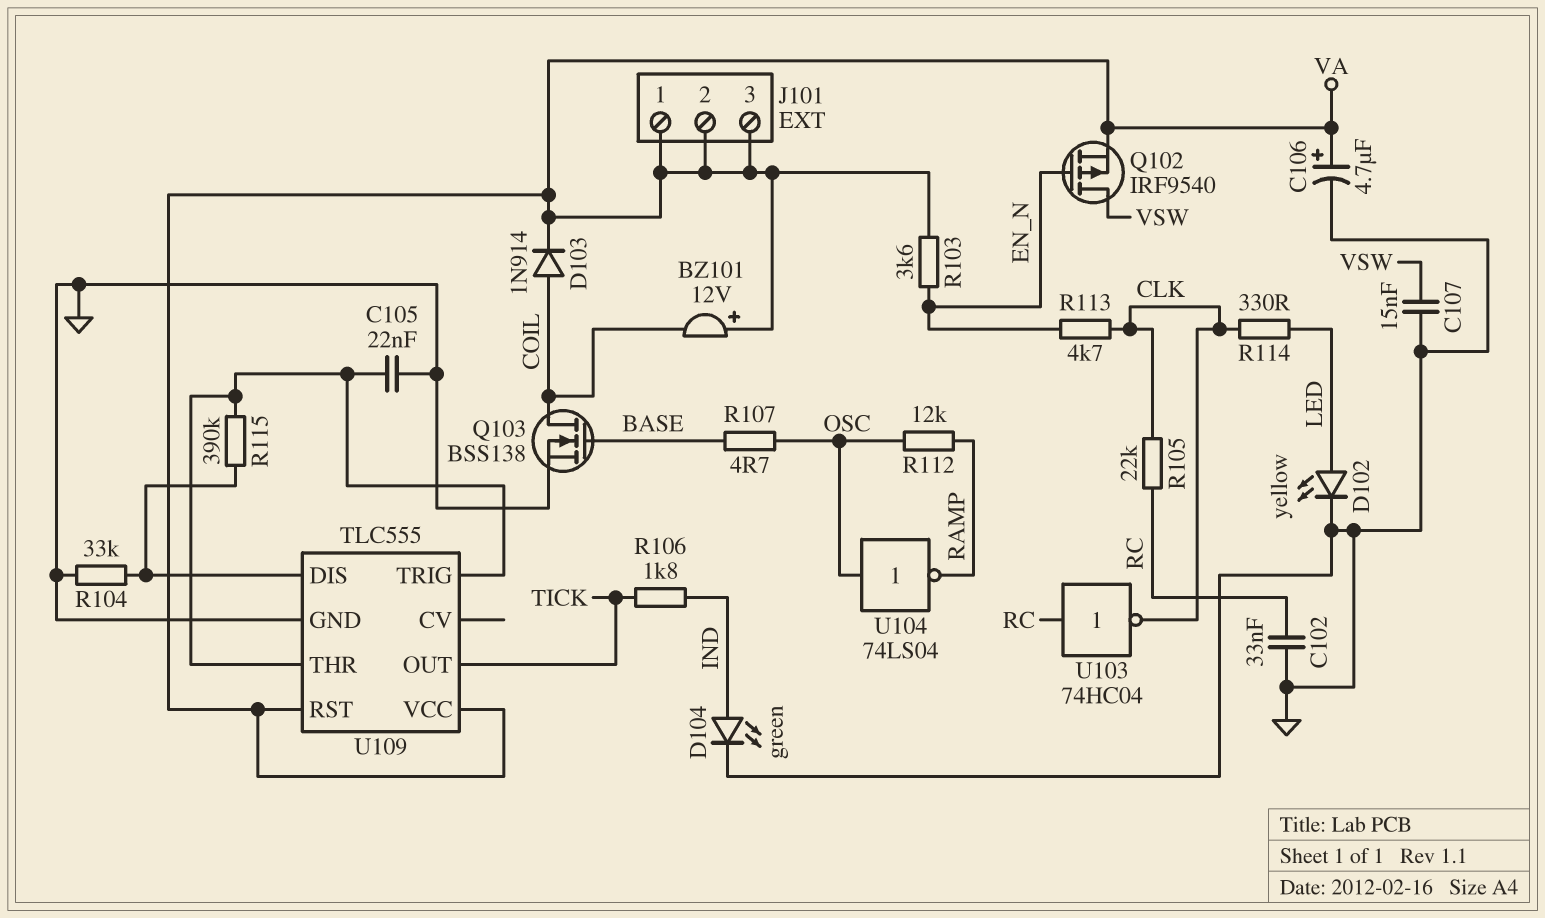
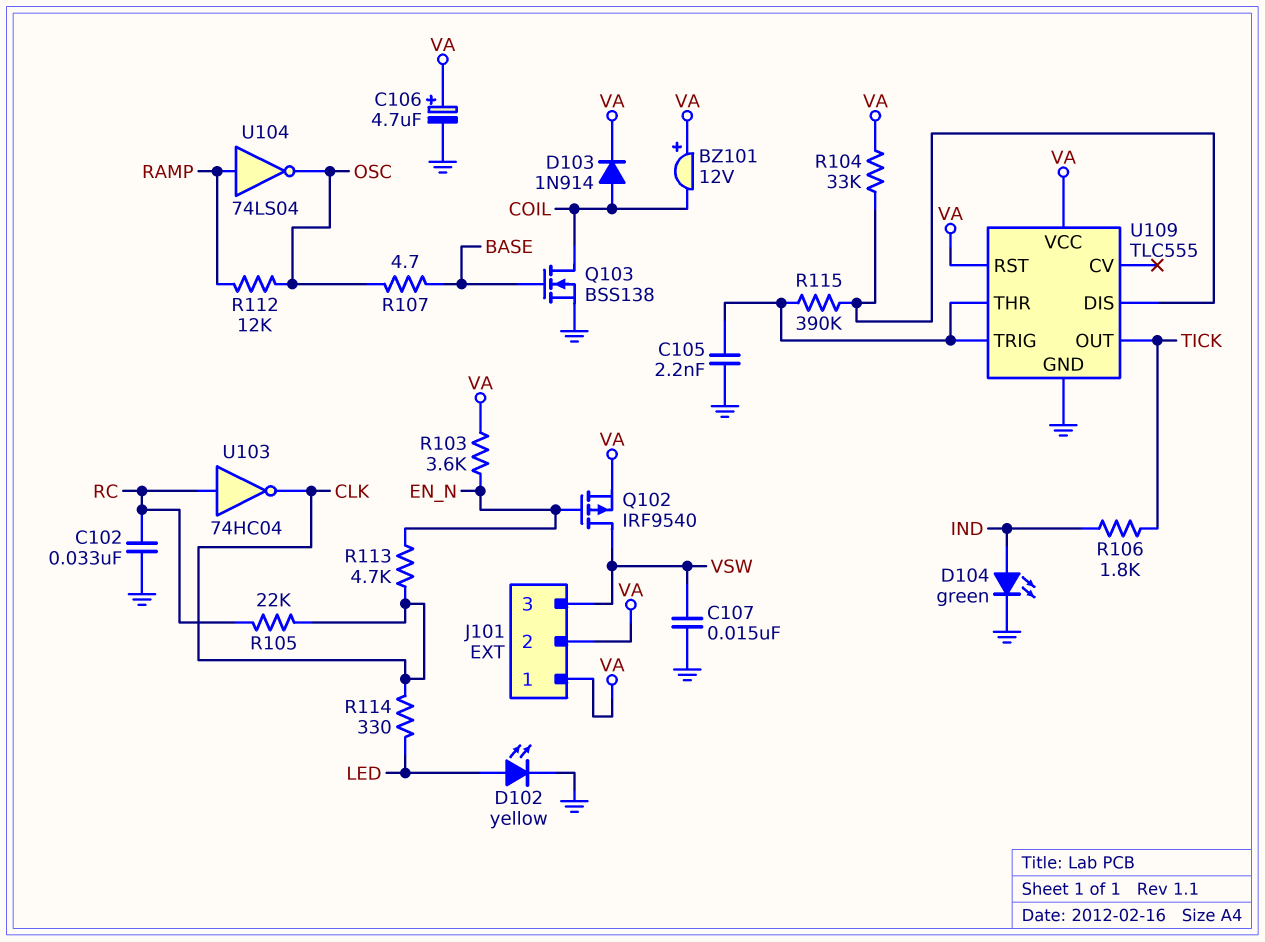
C105: 22nF (GND, U109/THR) -> 2.2nF (GND, U109/THR)
J101 pin 3: VA -> VSW
R104: 33k (GND, U109/DIS) -> 33k (U109/DIS, VA)
U104: NOT 74LS04 (in OSC, out RAMP) -> NOT 74LS04 (in RAMP, out OSC)

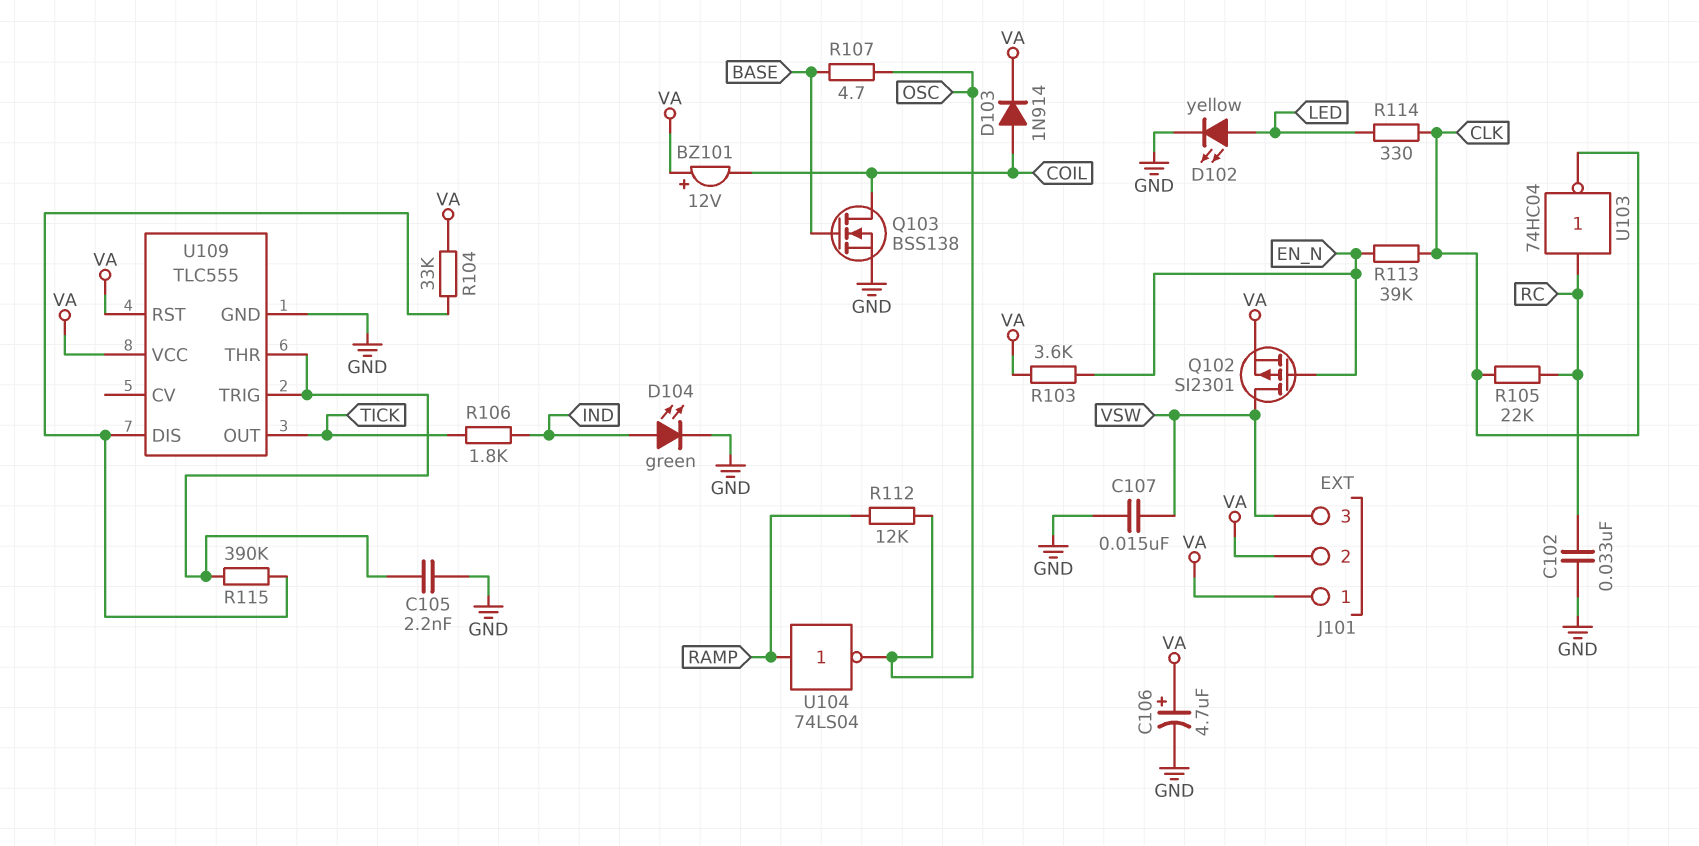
Q102: PMOS IRF9540 (G EN_N, D VSW, S VA) -> PMOS SI2301 (G EN_N, D VSW, S VA)
R113: 4.7k (CLK, EN_N) -> 39k (CLK, EN_N)

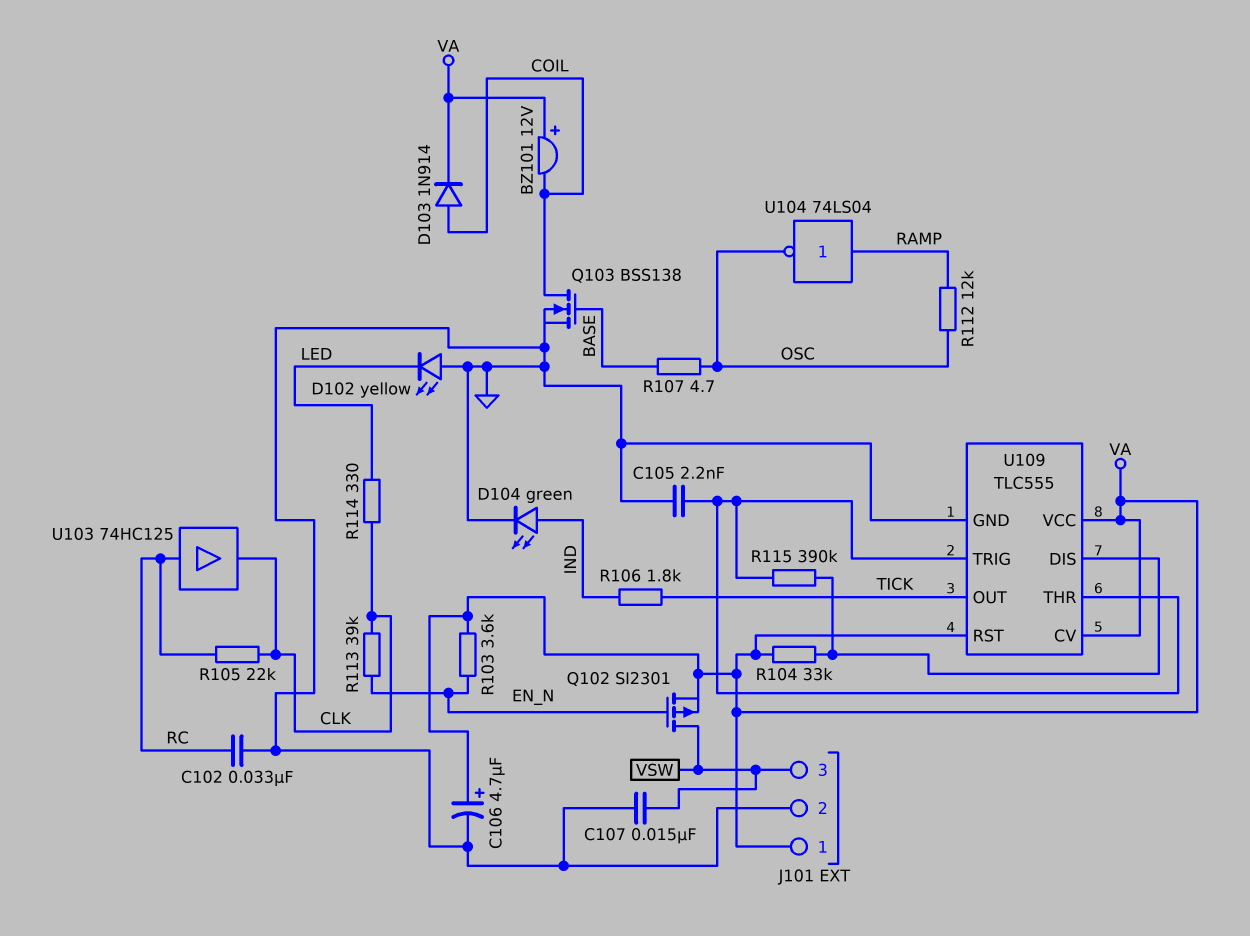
D102: LED yellow (A LED, K GND) -> LED yellow (A GND, K LED)
J101 pin 2: VA -> GND
U103: NOT 74HC04 (in RC, out CLK) -> buffer 74HC125 (in RC, out CLK)
U109 pin CV: none -> VA

